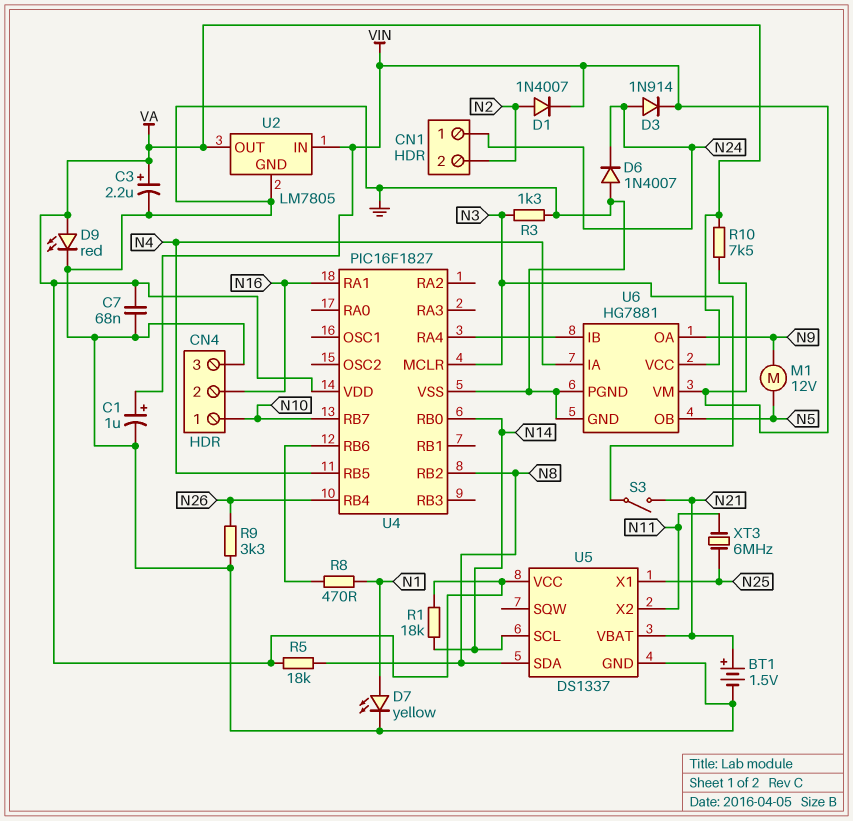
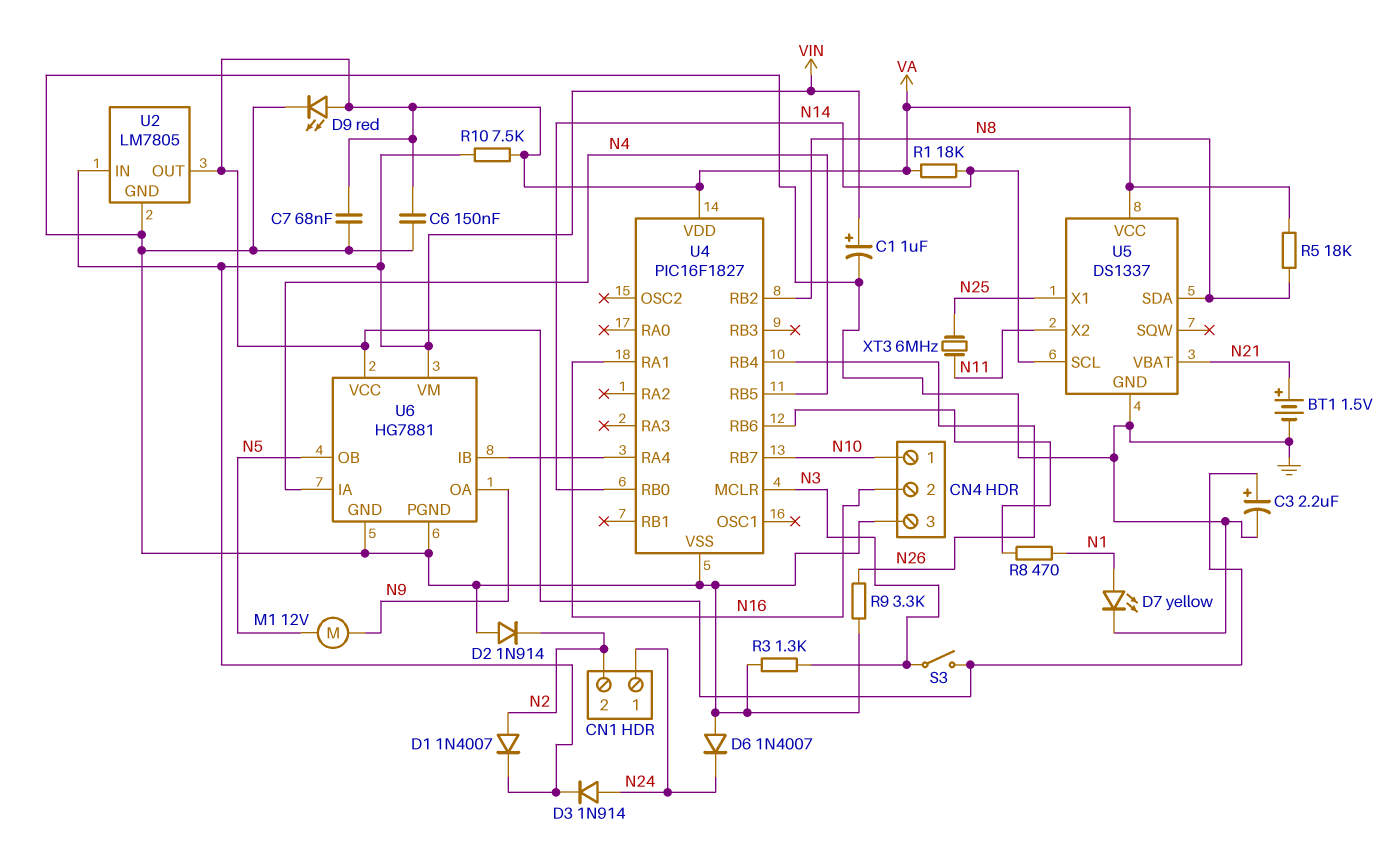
C6: none -> 150nF (GND, VA)
D2: none -> diode 1N914 (A GND, K N2)
S3: switch (N3, N21) -> switch (N3, VA)

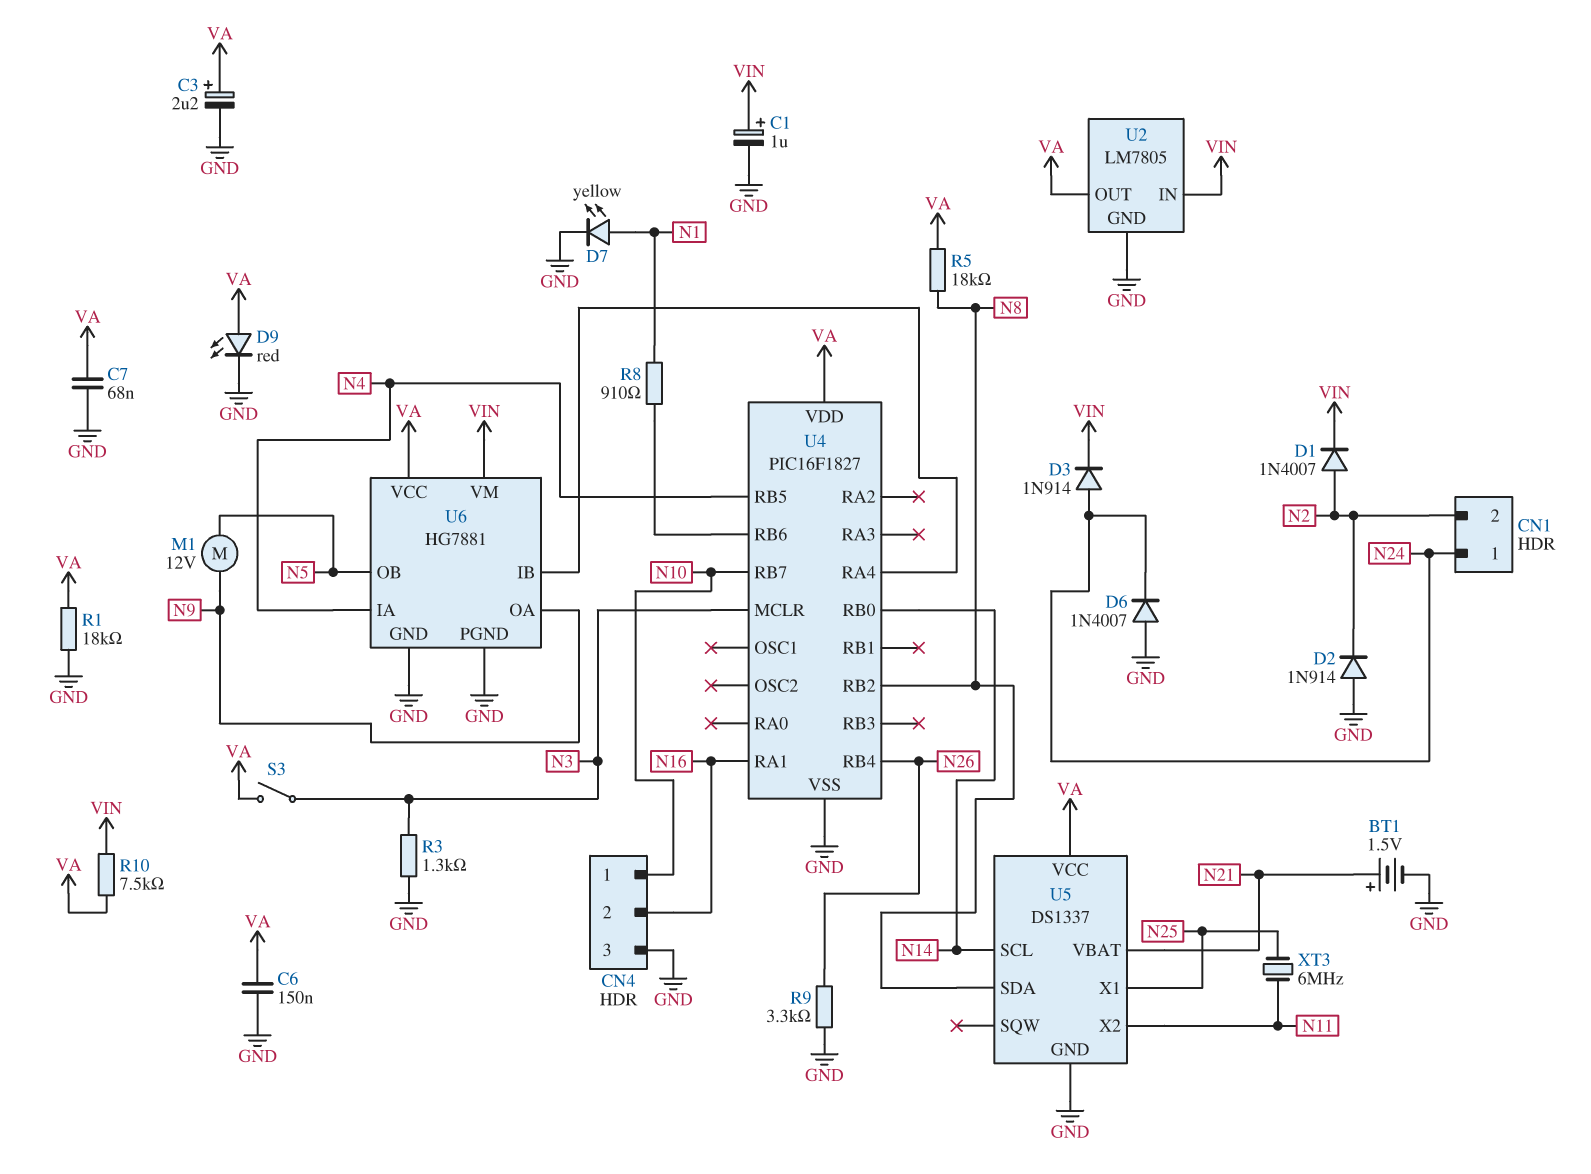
R1: 18k (N14, VA) -> 18k (GND, VA)
R8: 470 (N1, U4/RB6) -> 910 (N1, U4/RB6)

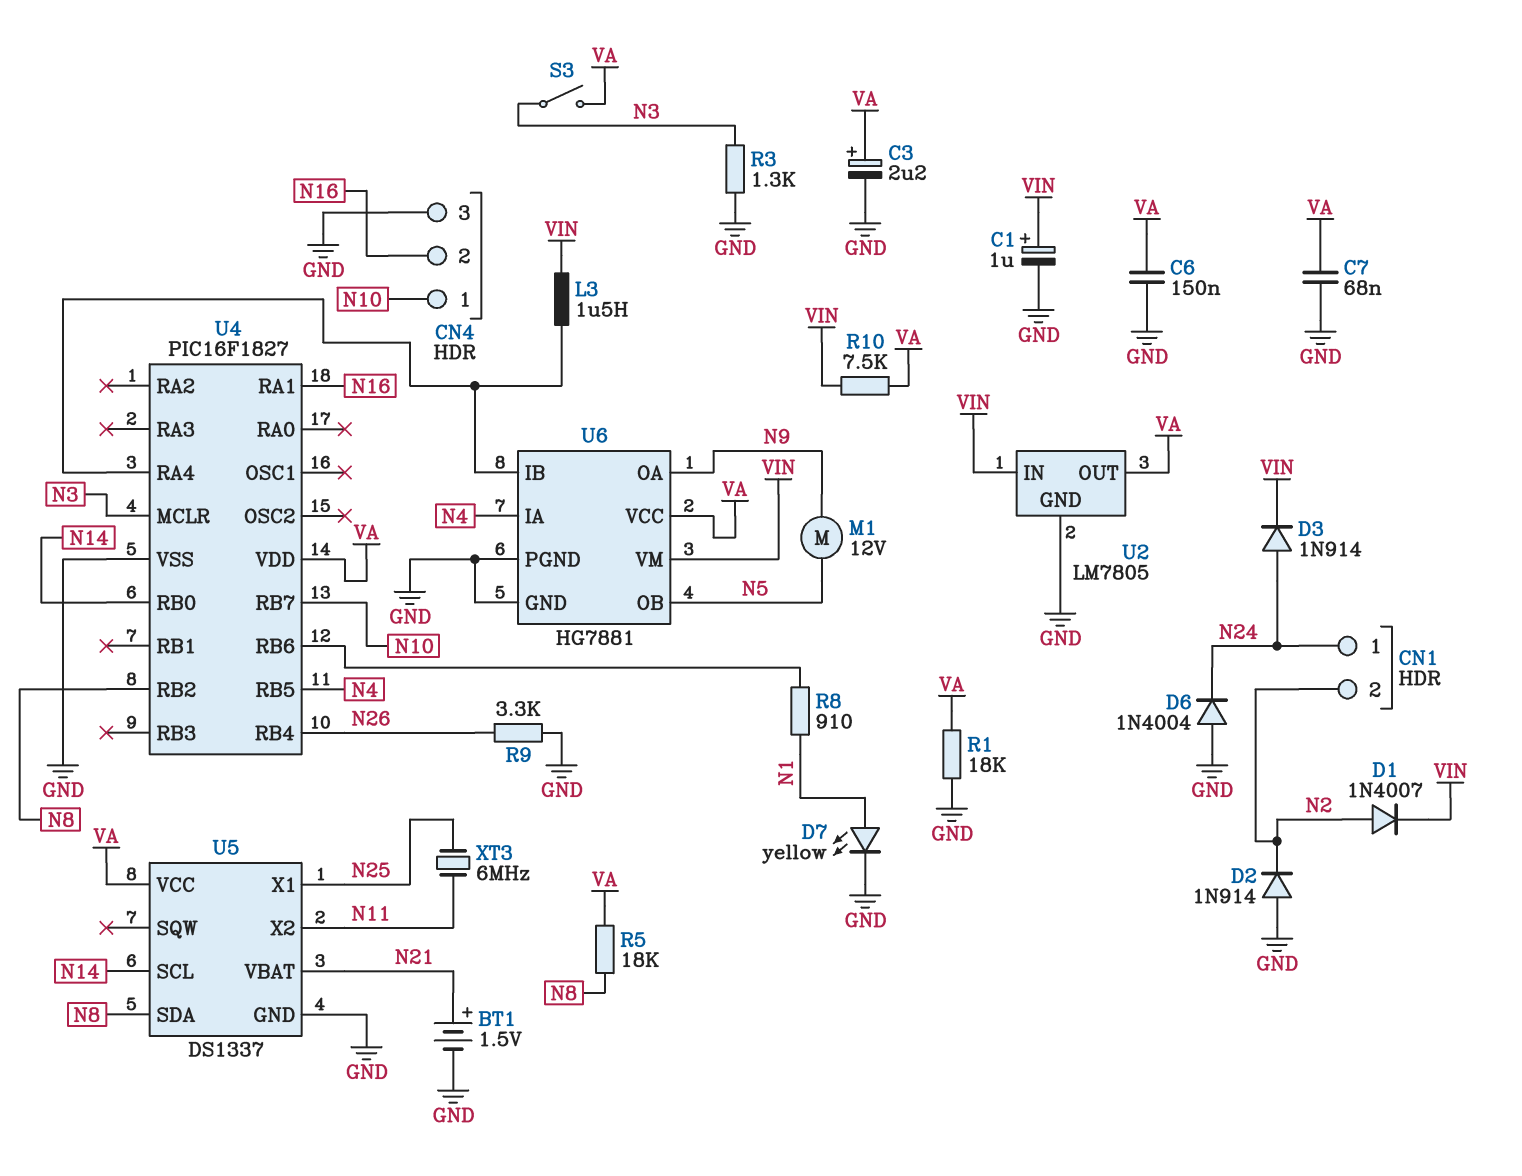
D6: diode 1N4007 (A GND, K N24) -> diode 1N4004 (A GND, K N24)
D9: LED red (A VA, K GND) -> none
L3: none -> 1.5uH (U4/RA4, VIN)

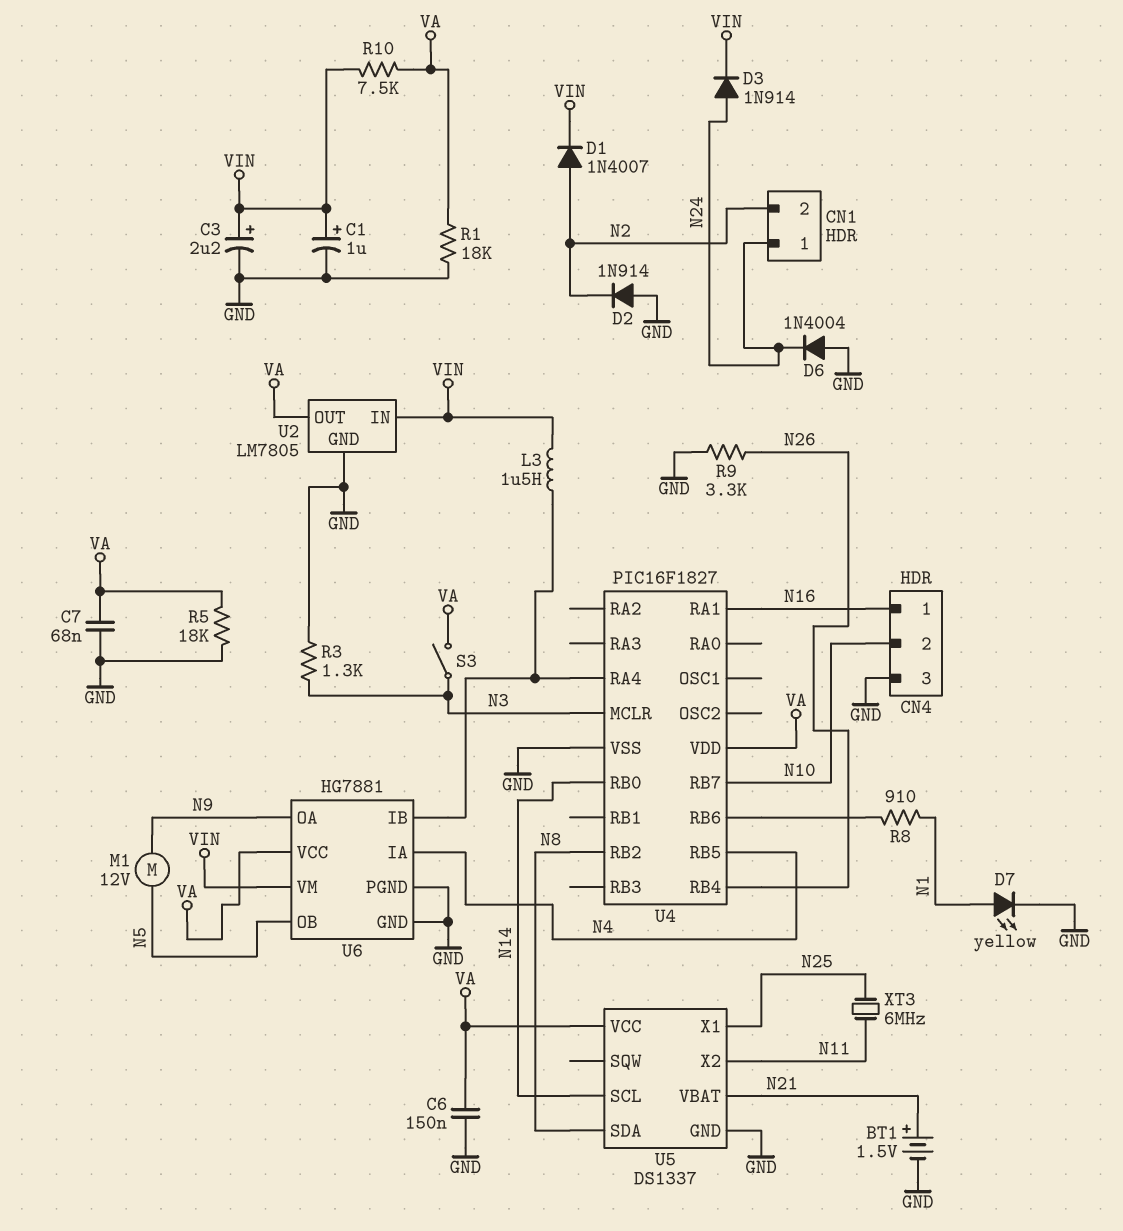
C3: 2.2uF (plus VA, minus GND) -> 2.2uF (plus VIN, minus GND)
CN4 pin 1: N10 -> N16
CN4 pin 2: N16 -> N10
R5: 18k (N8, VA) -> 18k (GND, VA)

